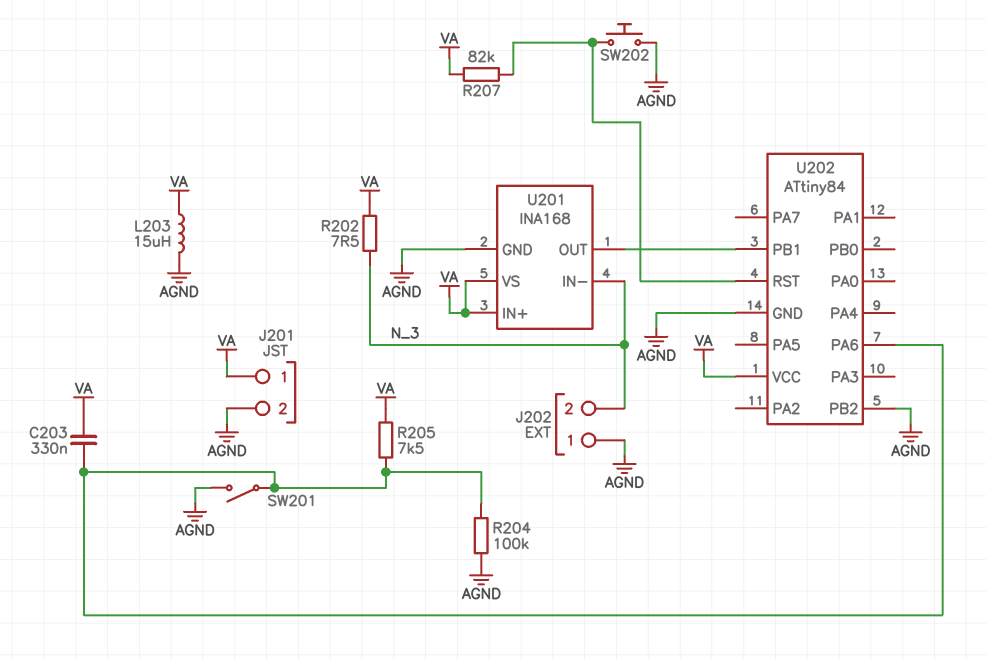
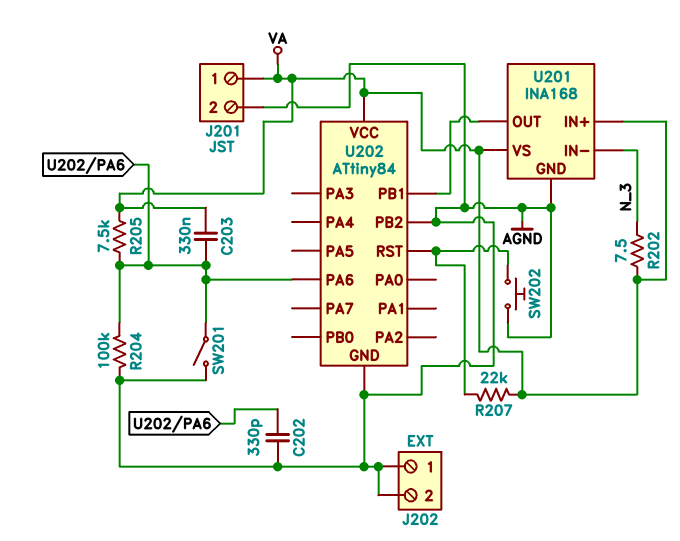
C202: none -> 330pF (AGND, U202/PA6)
J202 pin 2: N_3 -> AGND
L203: 15uH (AGND, VA) -> none
R207: 82k (U202/RST, VA) -> 22k (U202/RST, VA)

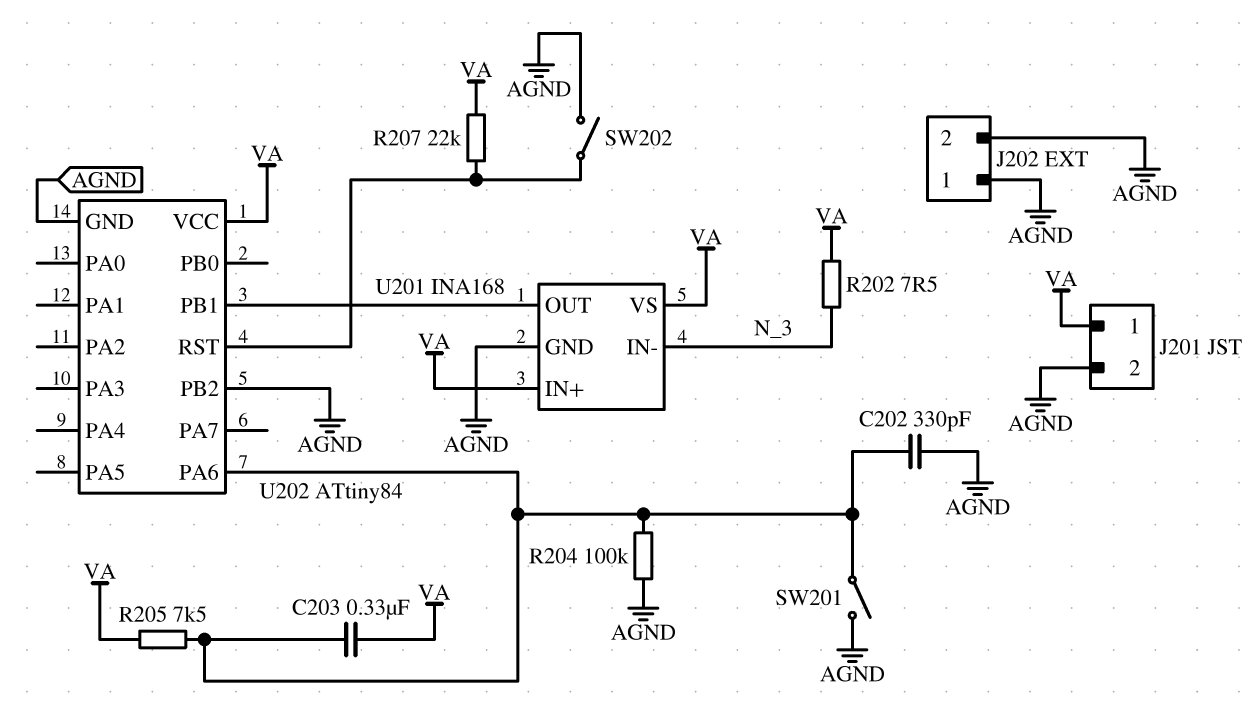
SW202: button (AGND, U202/RST) -> switch (AGND, U202/RST)

